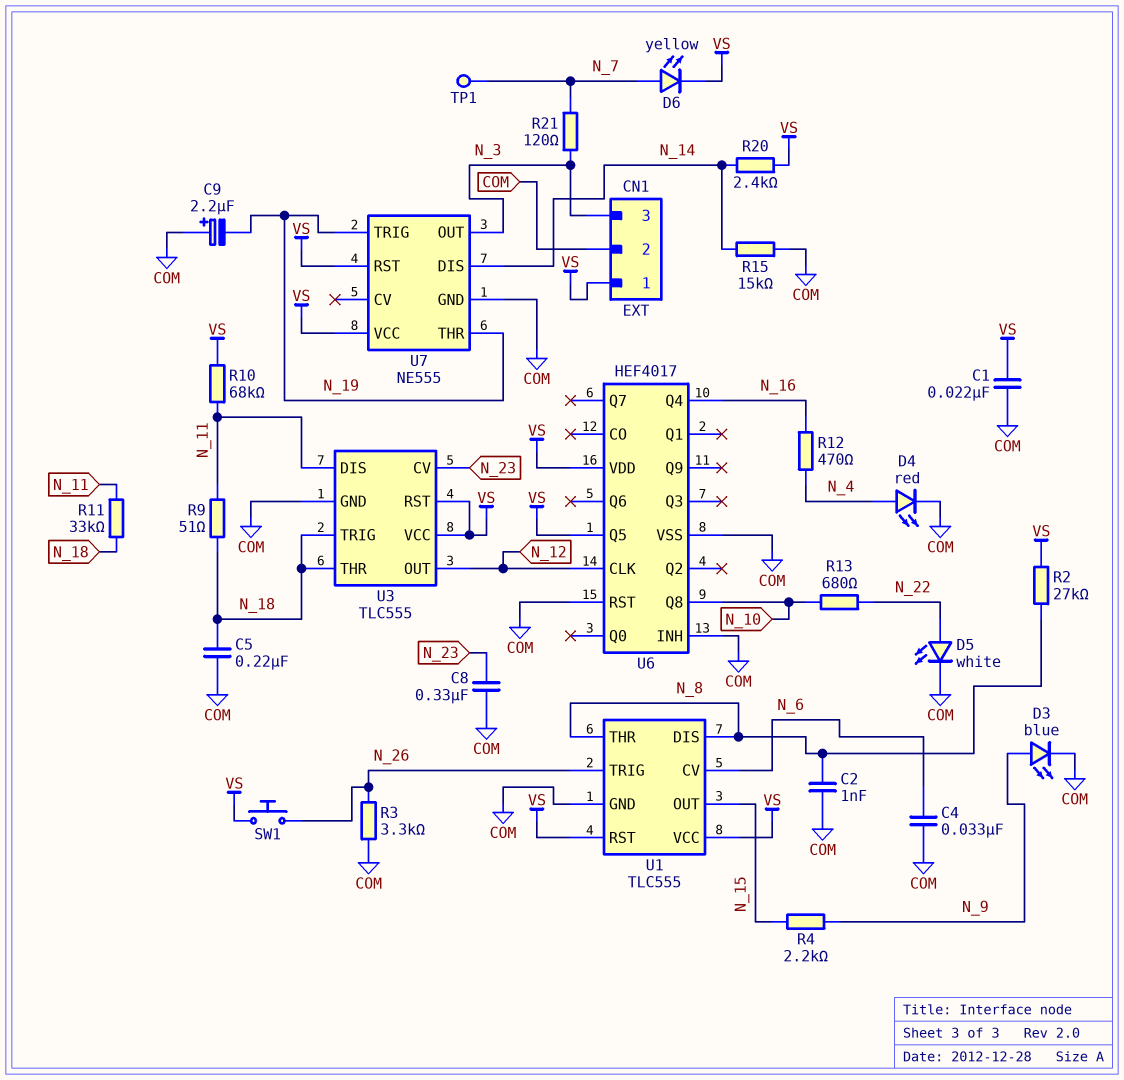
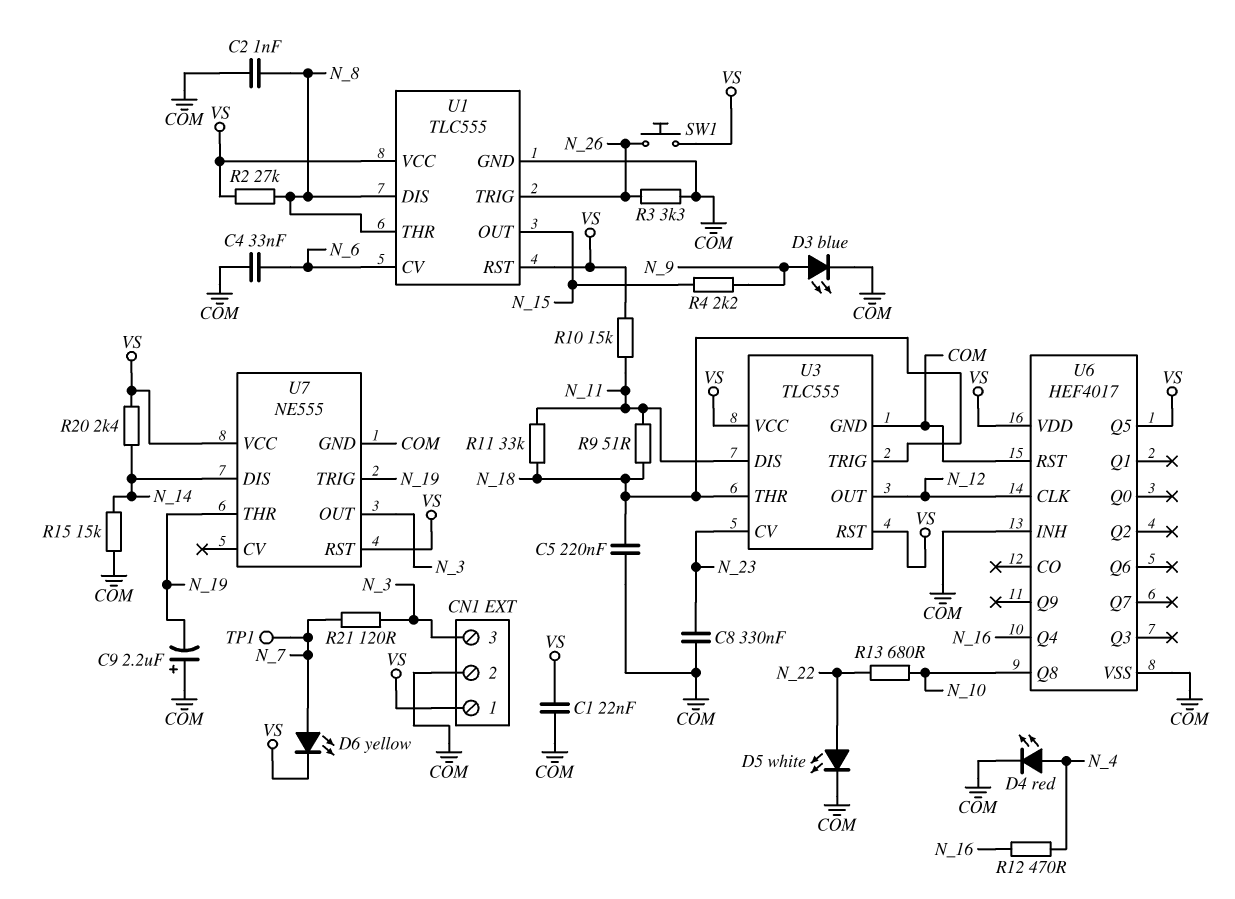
R10: 68k (N_11, VS) -> 15k (N_11, VS)

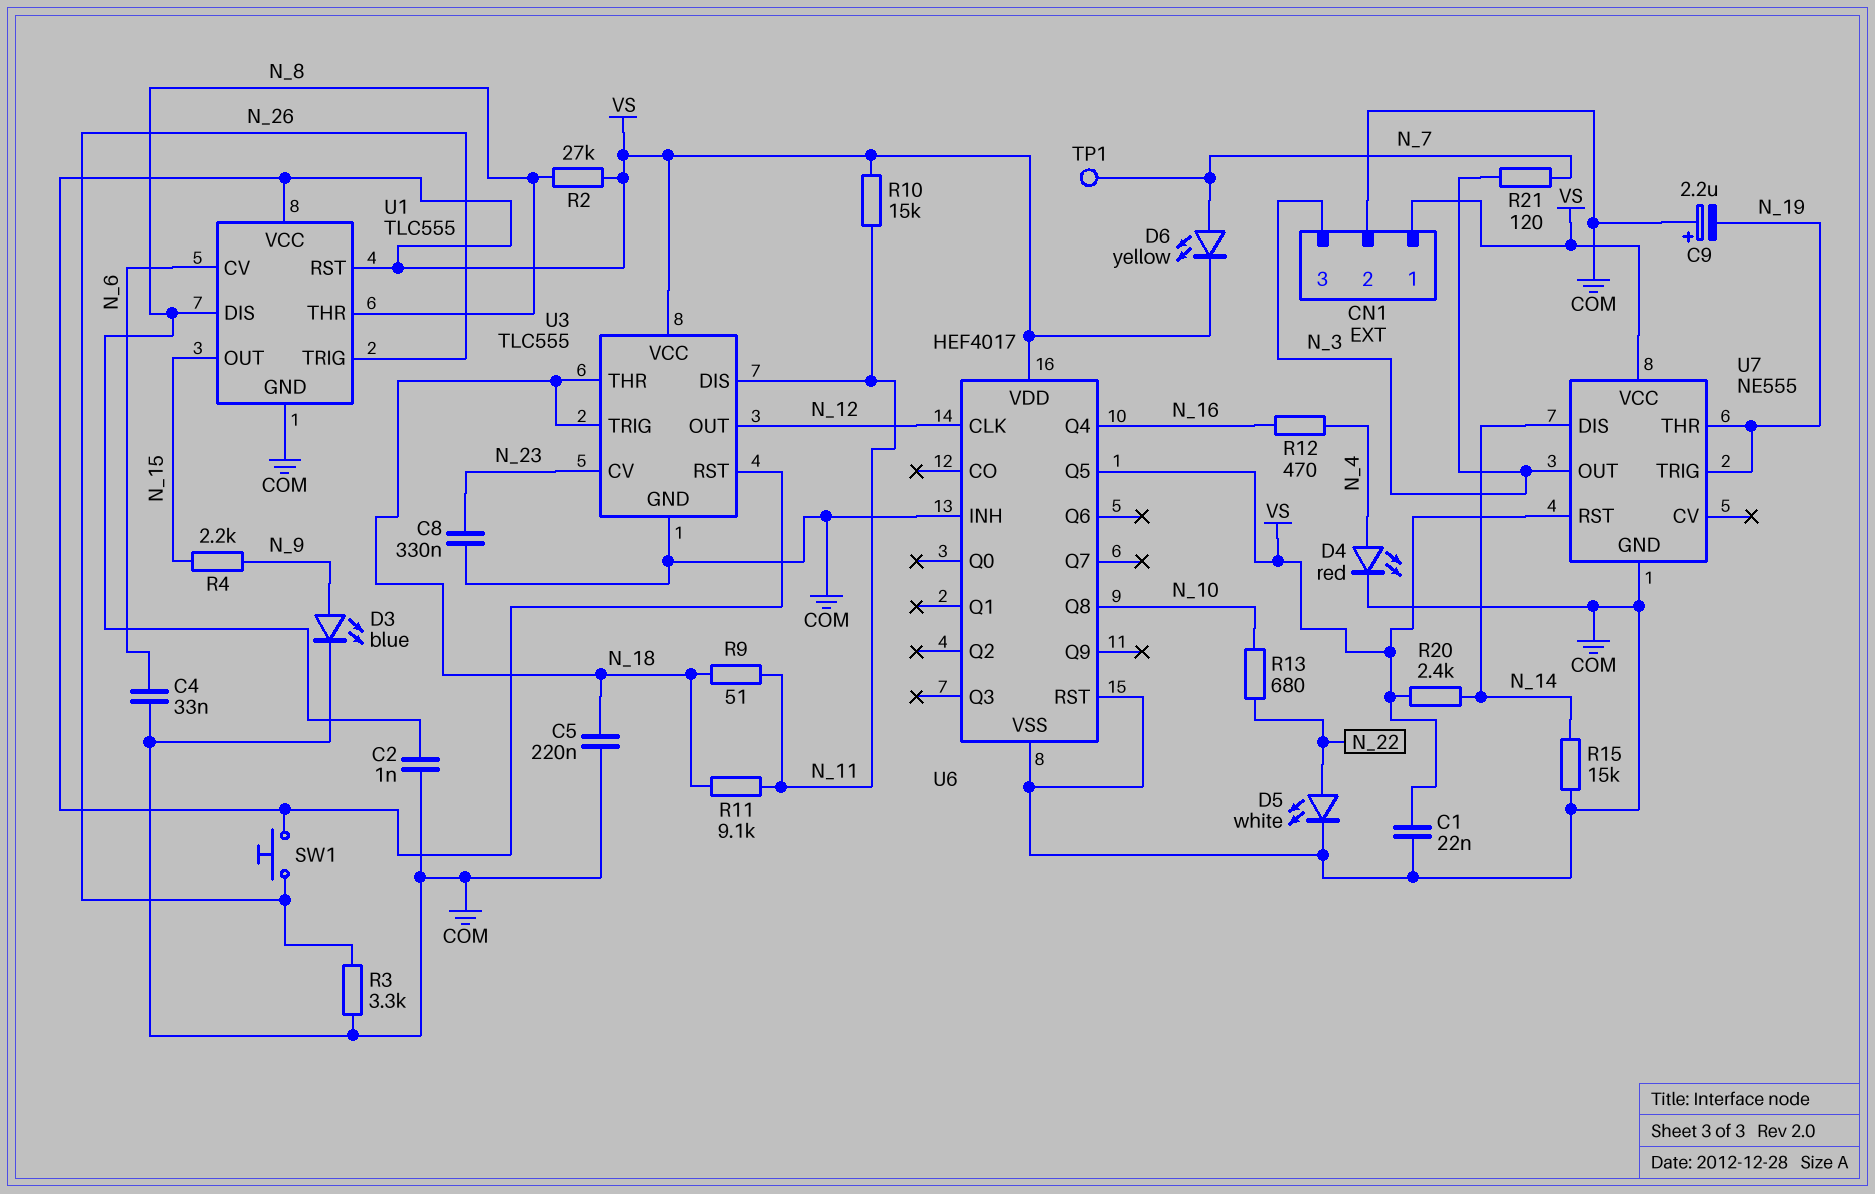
R11: 33k (N_11, N_18) -> 9.1k (N_11, N_18)

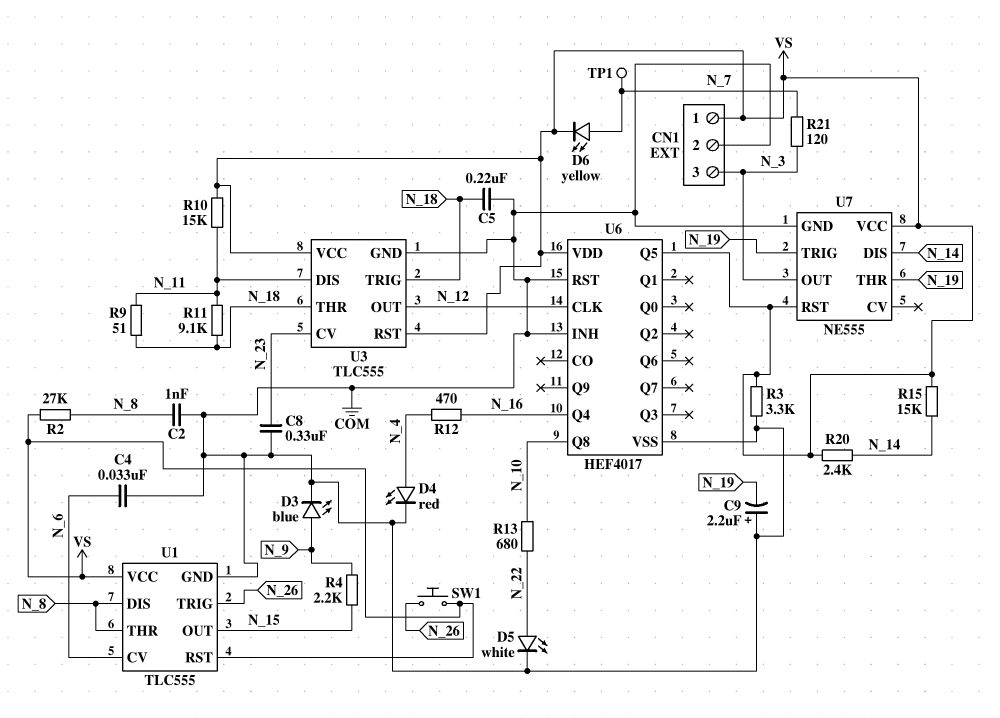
C1: 22nF (COM, VS) -> none
R3: 3.3k (COM, N_26) -> 3.3k (COM, VS)
R15: 15k (COM, N_14) -> 15k (N_14, VS)

